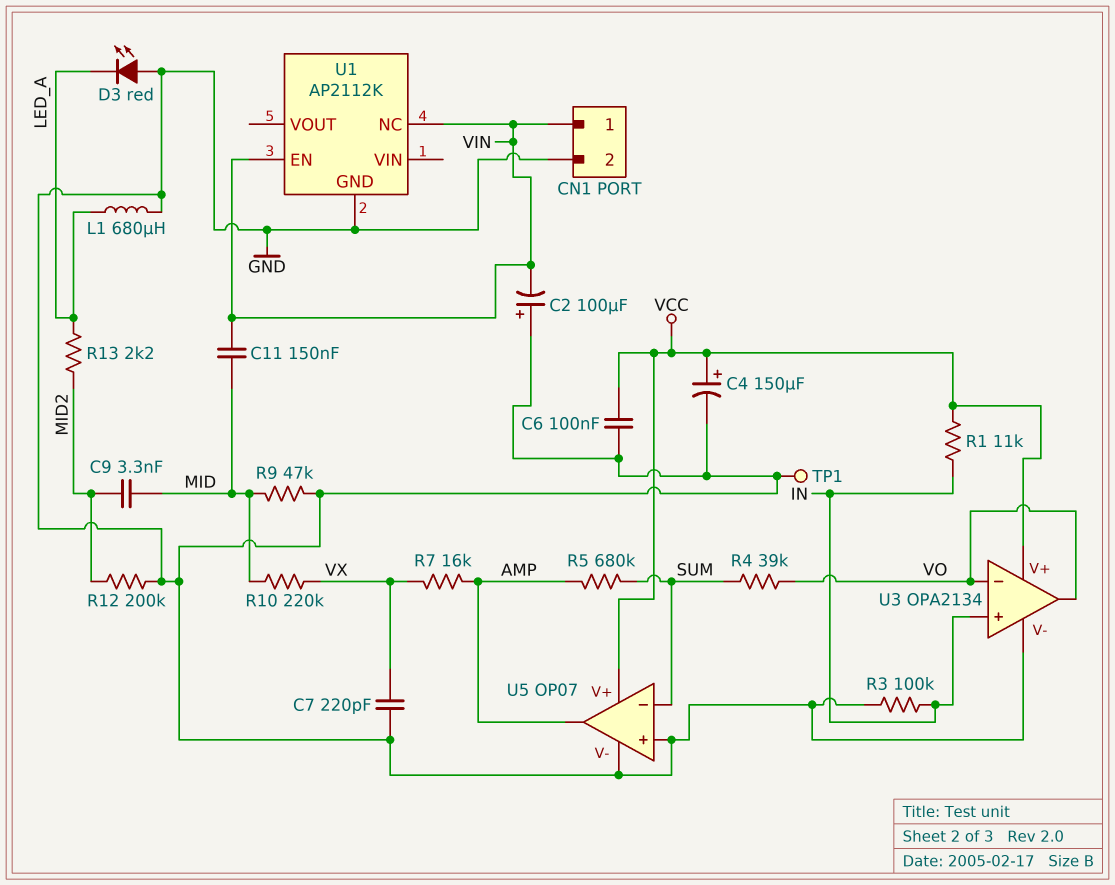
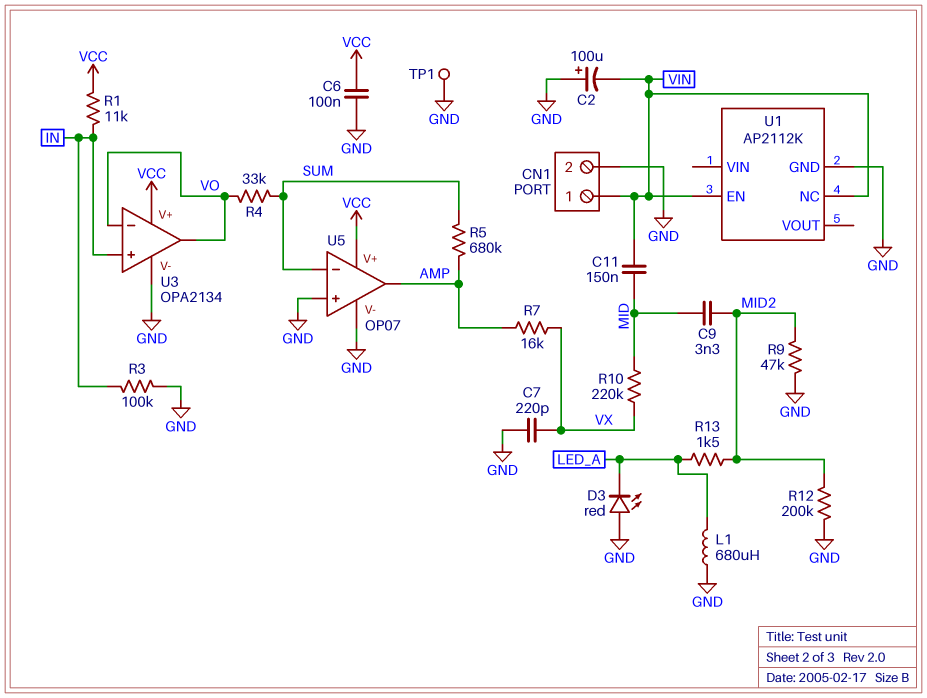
C4: 150uF (plus VCC, minus GND) -> none
R4: 39k (SUM, VO) -> 33k (SUM, VO)
R9: 47k (GND, MID) -> 47k (GND, MID2)
R13: 2.2k (LED_A, MID2) -> 1.5k (LED_A, MID2)

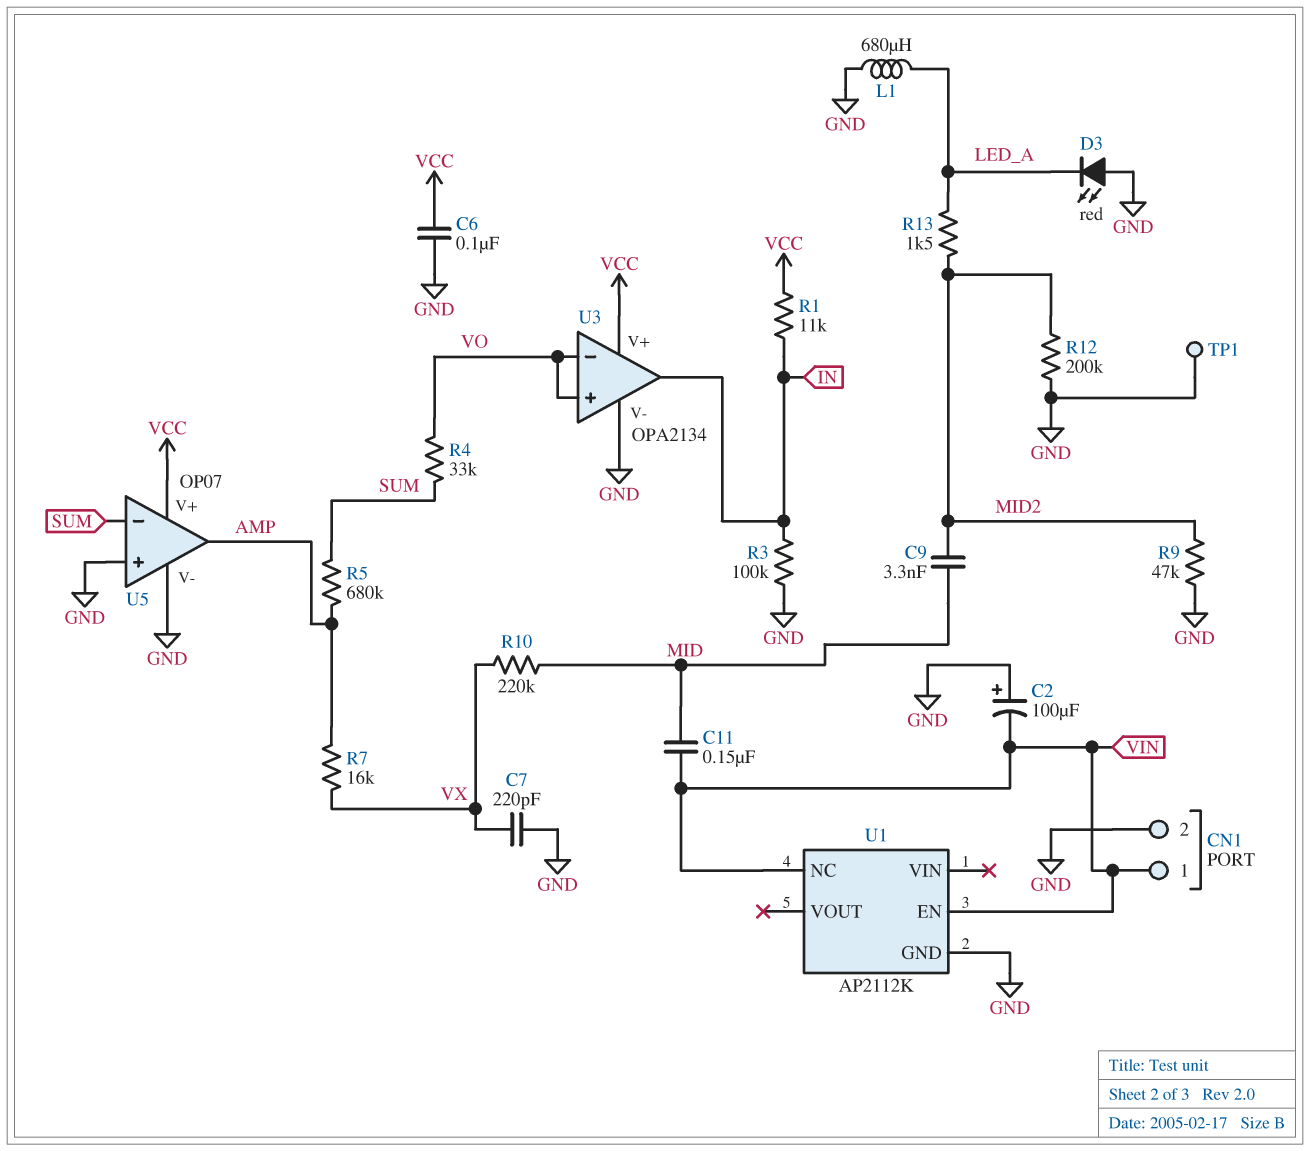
U3 pin in+: IN -> VO
U3 pin out: VO -> IN

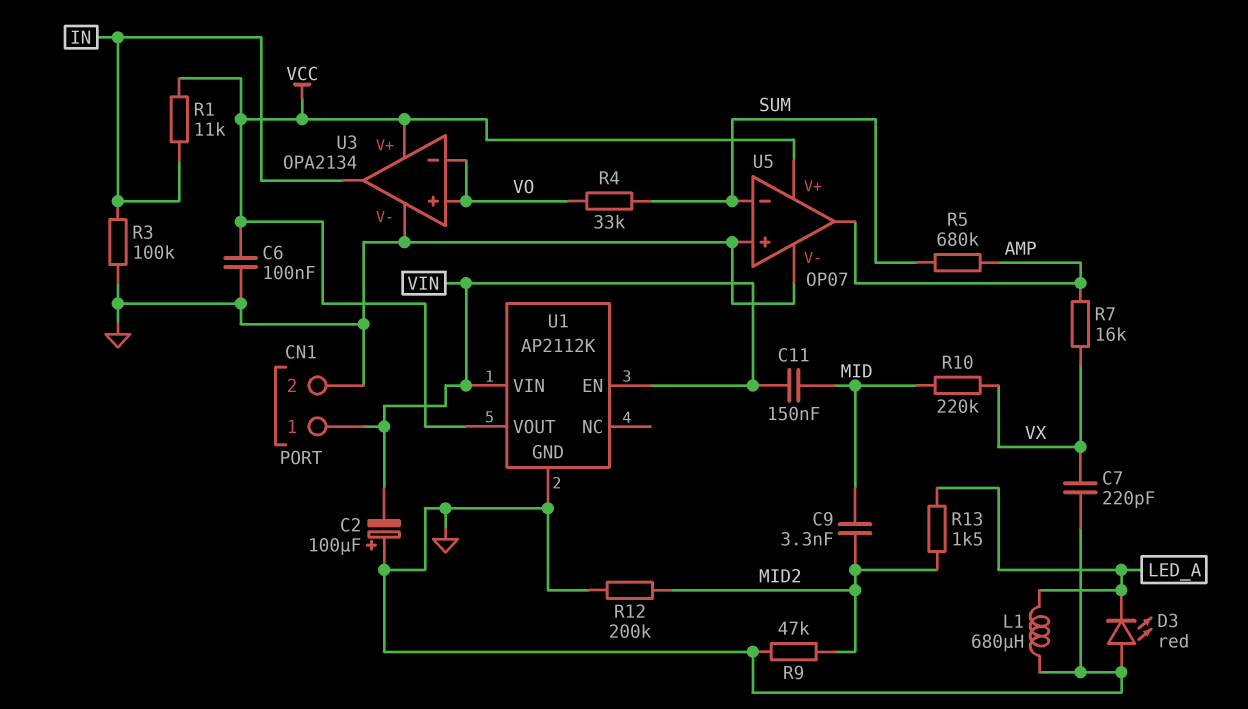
TP1: test point (GND) -> none
U1 pin NC: VIN -> none
U1 pin VIN: none -> VIN
U1 pin VOUT: none -> VCC

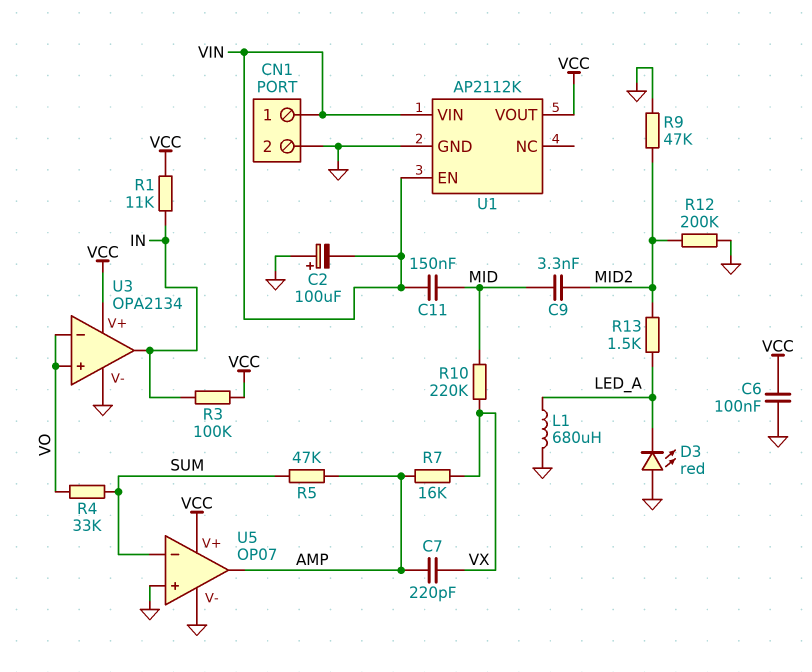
C7: 220pF (GND, VX) -> 220pF (AMP, VX)
R3: 100k (GND, IN) -> 100k (IN, VCC)
R5: 680k (AMP, SUM) -> 47k (AMP, SUM)

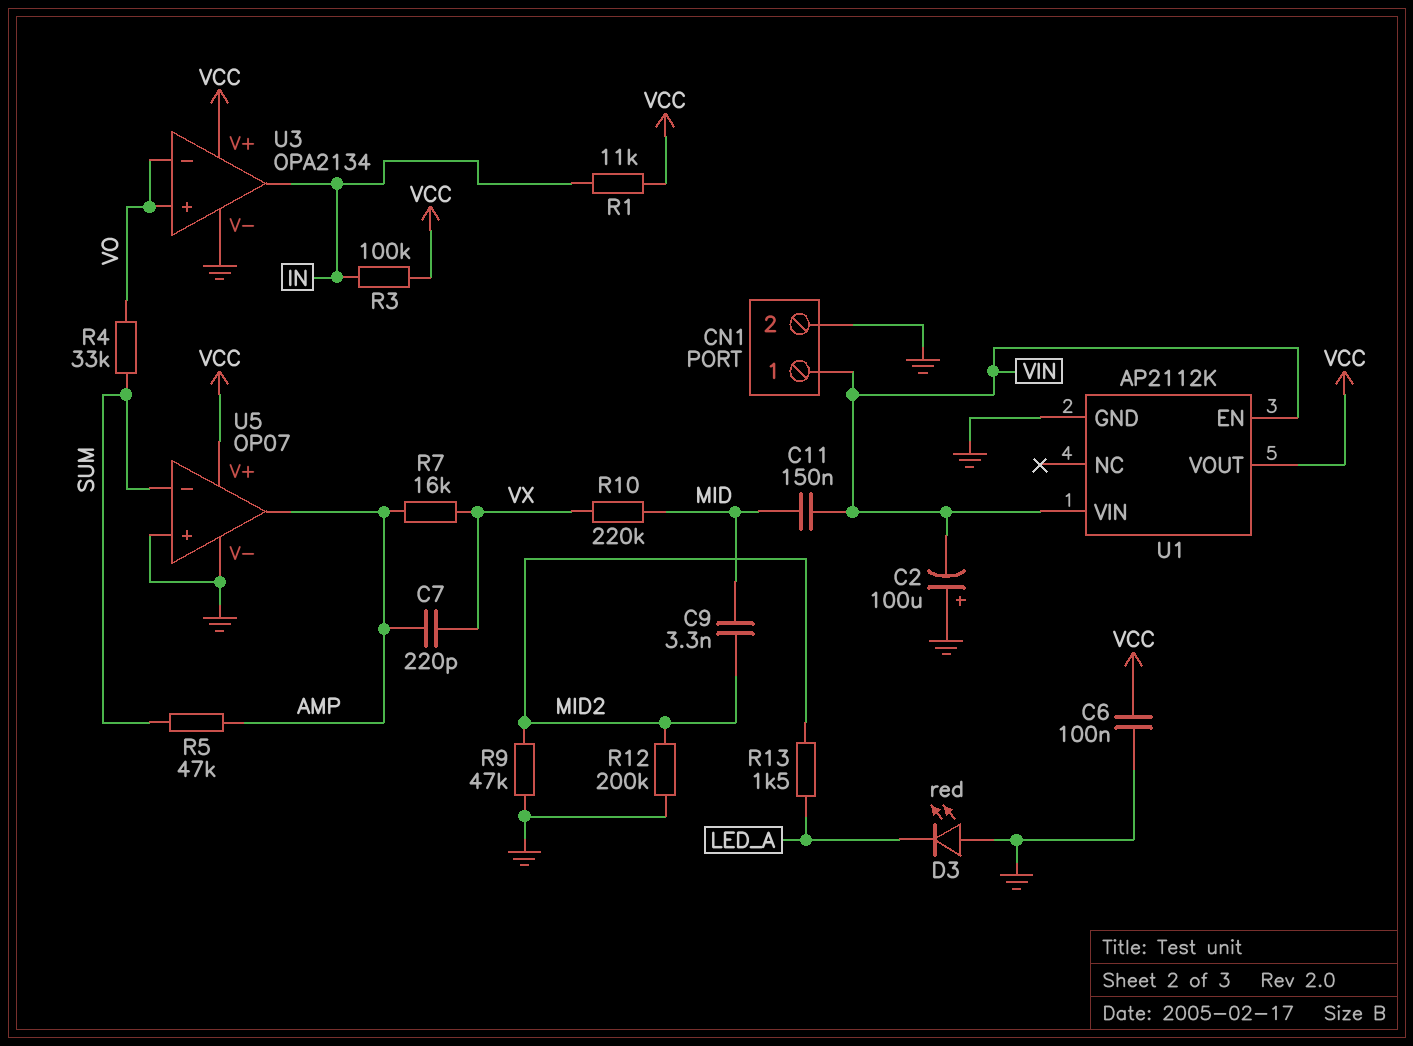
L1: 680uH (GND, LED_A) -> none

